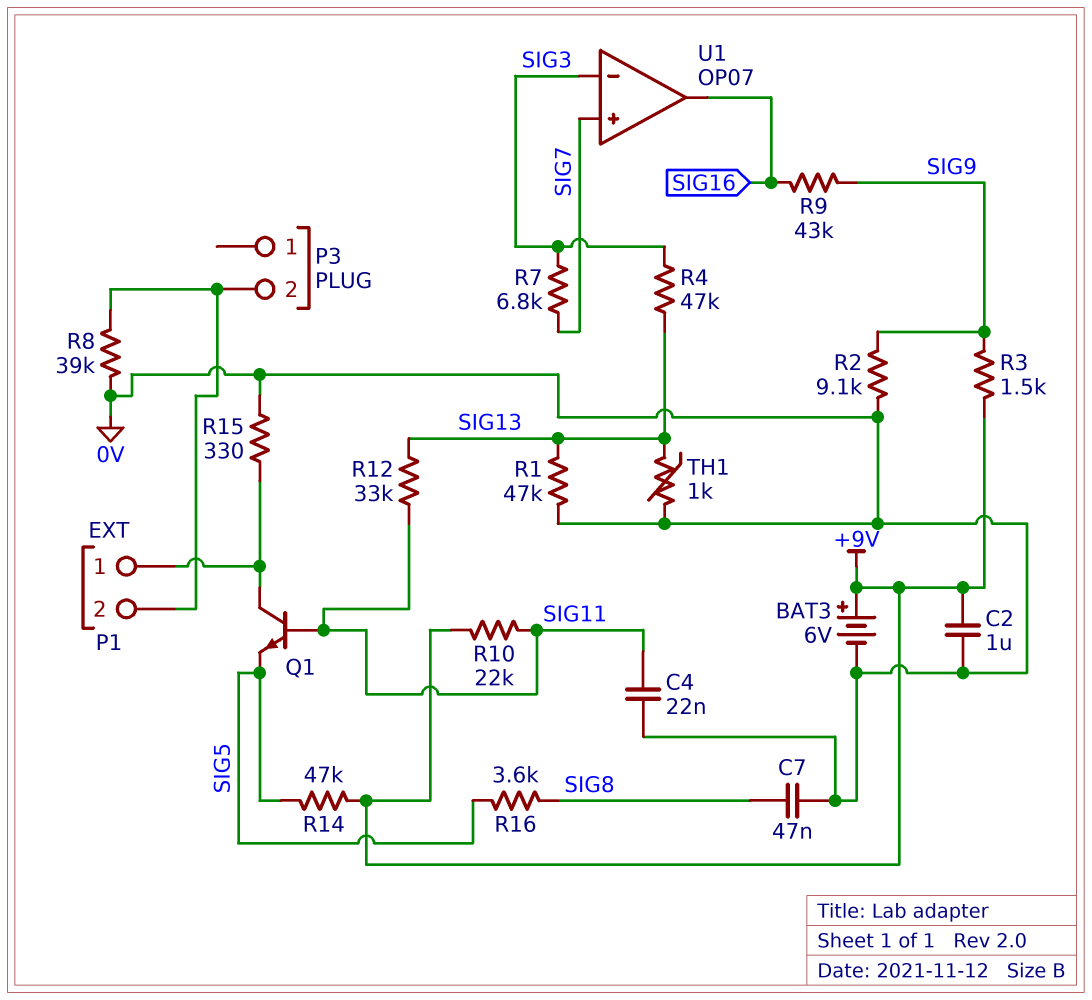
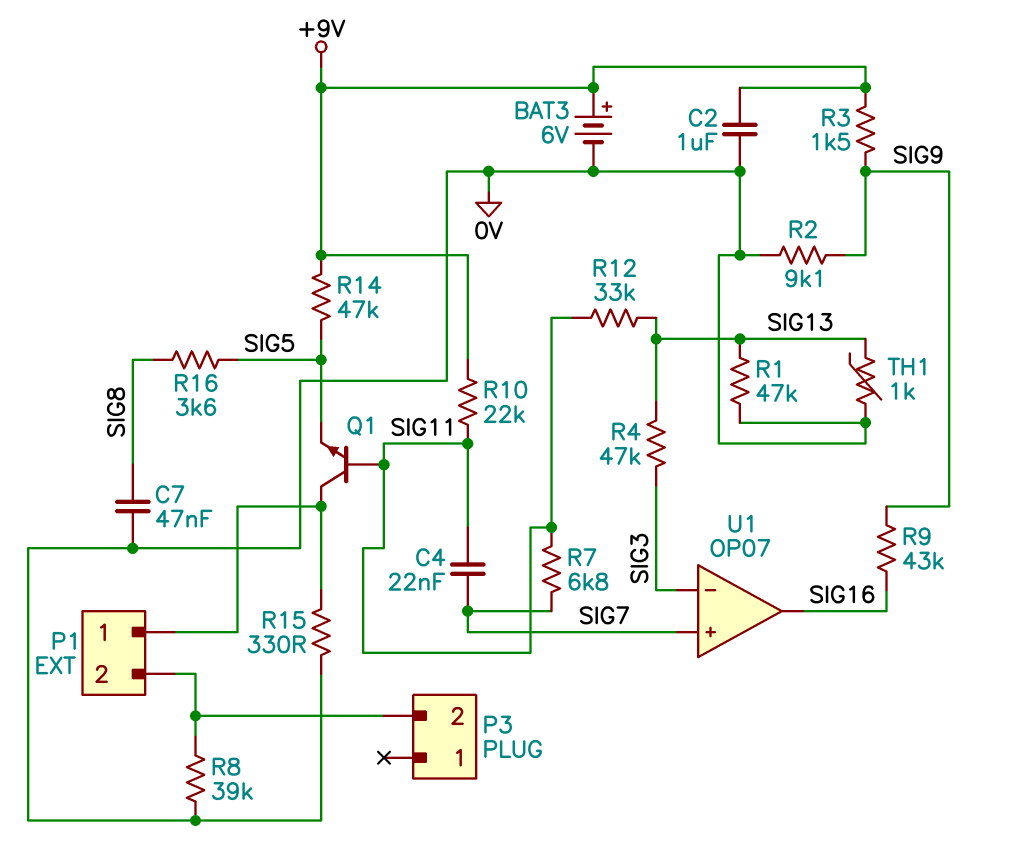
C4: 22nF (0V, SIG11) -> 22nF (SIG7, SIG11)
R7: 6.8k (SIG3, SIG7) -> 6.8k (SIG7, SIG11)

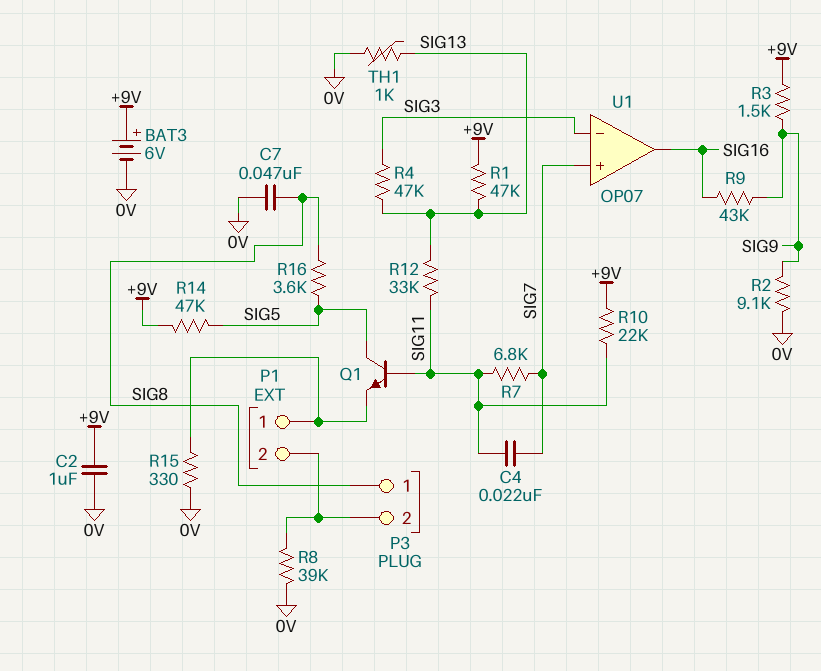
P3 pin 1: none -> SIG8
Q1: NPN (B SIG11, C P1/1, E SIG5) -> NPN (B SIG11, C SIG5, E P1/1)
R1: 47k (0V, SIG13) -> 47k (+9V, SIG13)

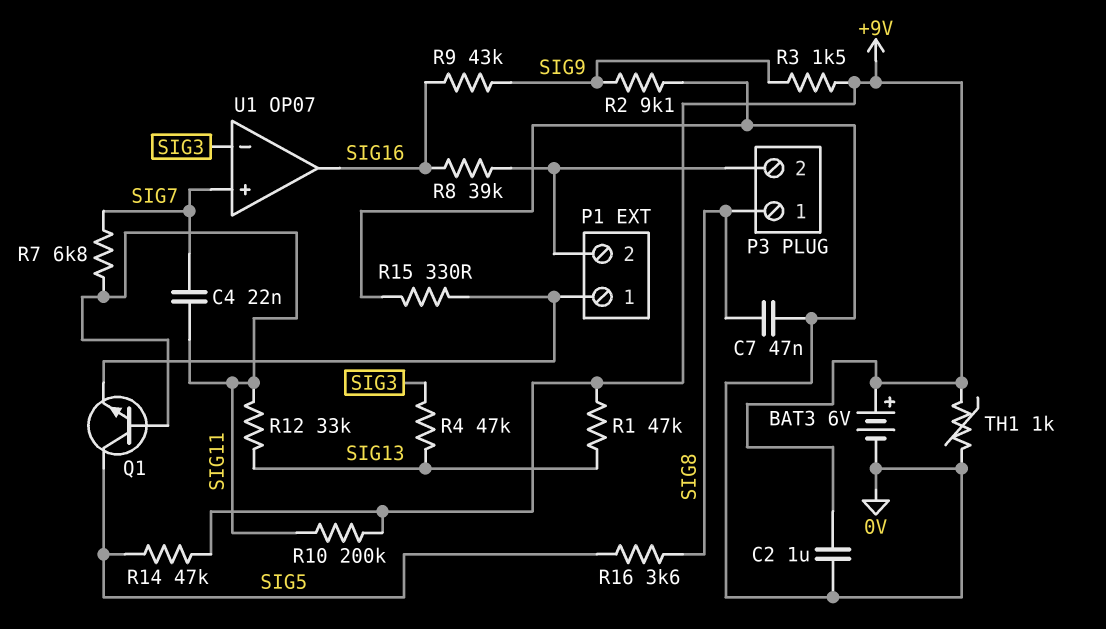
R8: 39k (0V, P1/2) -> 39k (P1/2, SIG16)
R10: 22k (+9V, SIG11) -> 200k (+9V, SIG11)
TH1: 1k (0V, SIG13) -> 1k (+9V, 0V)

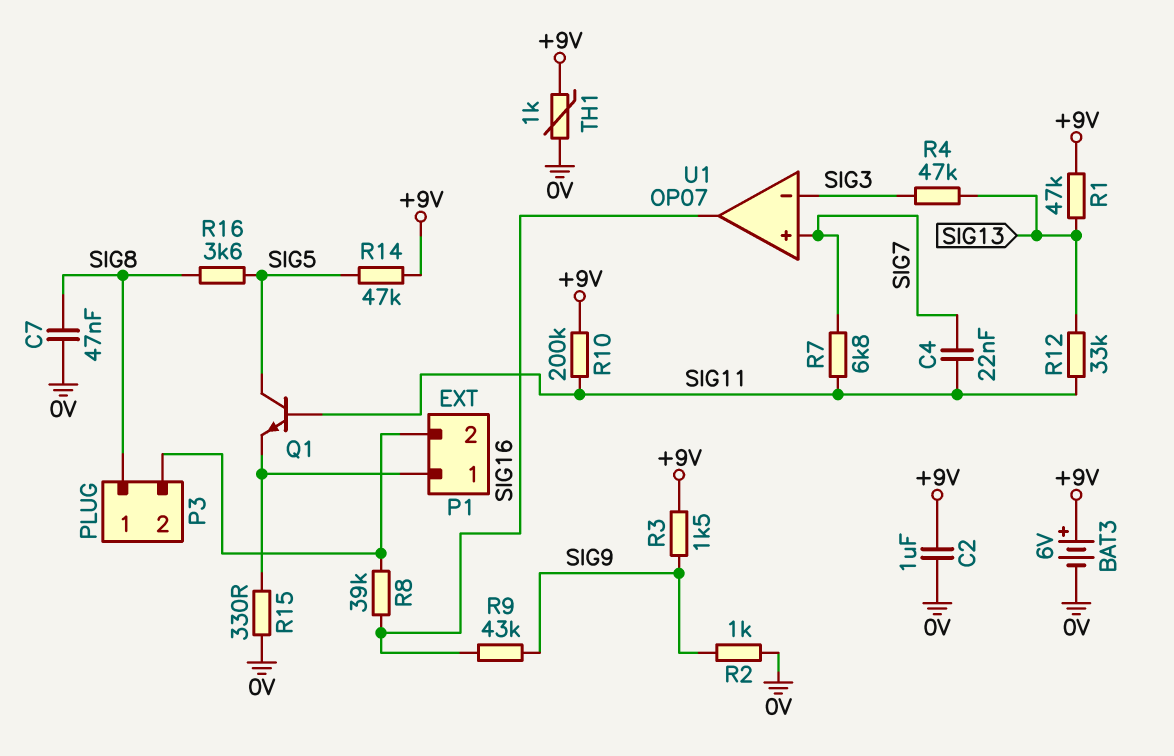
R2: 9.1k (0V, SIG9) -> 1k (0V, SIG9)

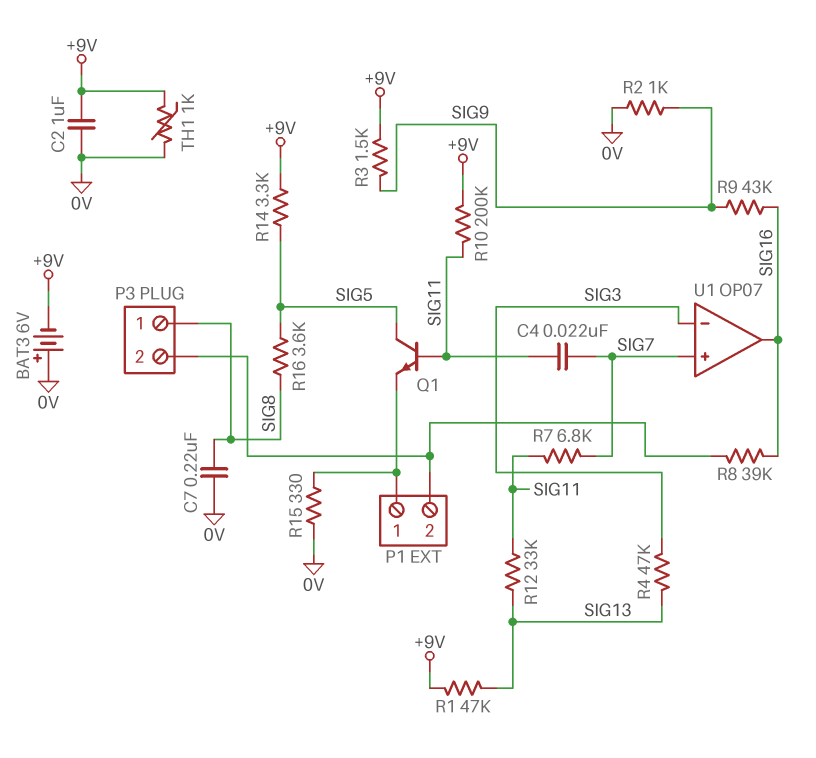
BAT3: 6V (plus +9V, minus 0V) -> 6V (plus 0V, minus +9V)
C7: 47nF (0V, SIG8) -> 220nF (0V, SIG8)
R14: 47k (+9V, SIG5) -> 3.3k (+9V, SIG5)

